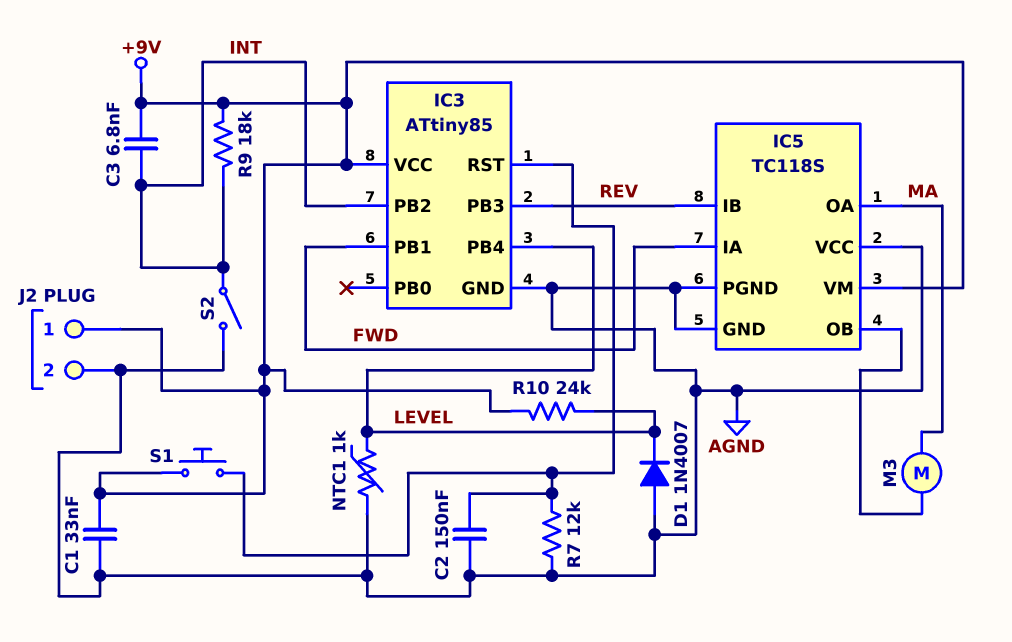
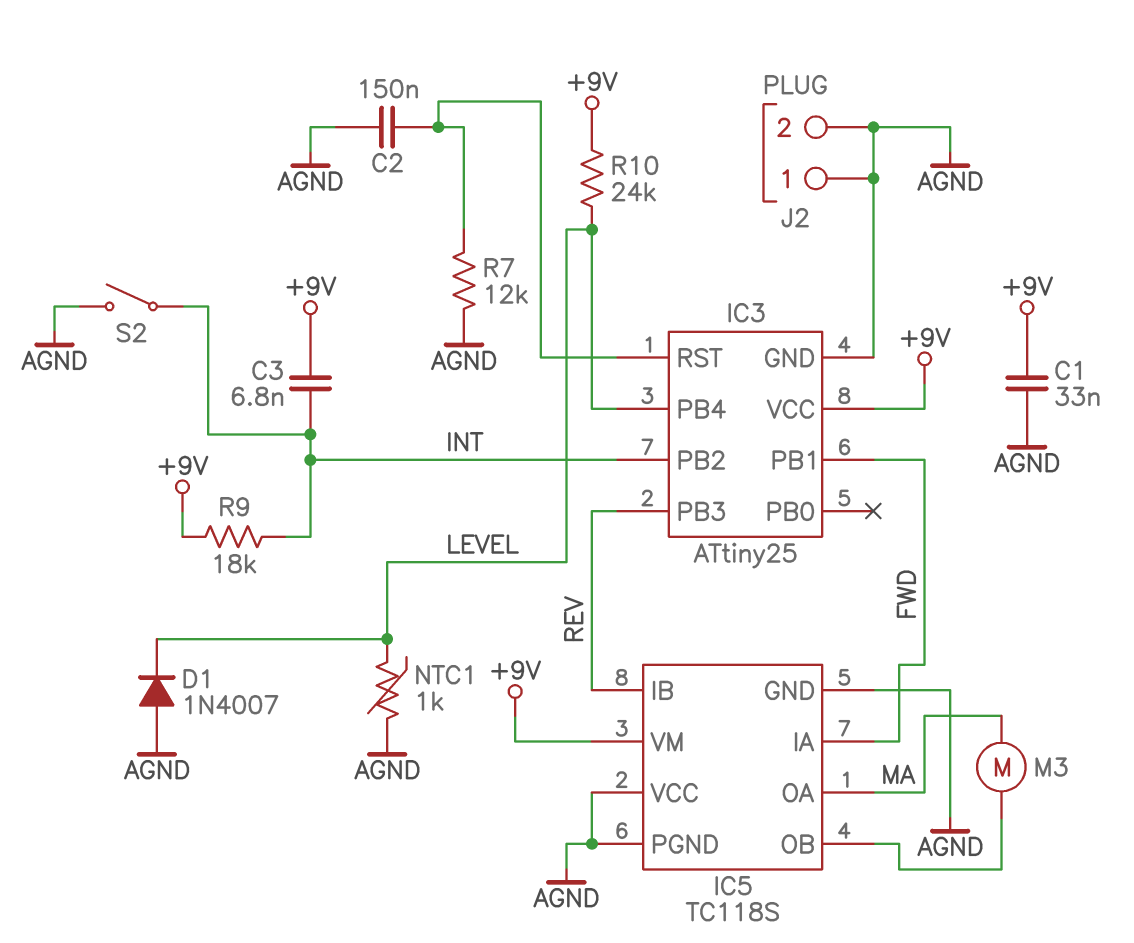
IC3: ATtiny85 -> ATtiny25
J2 pin 1: +9V -> AGND
S1: button (+9V, IC3/RST) -> none

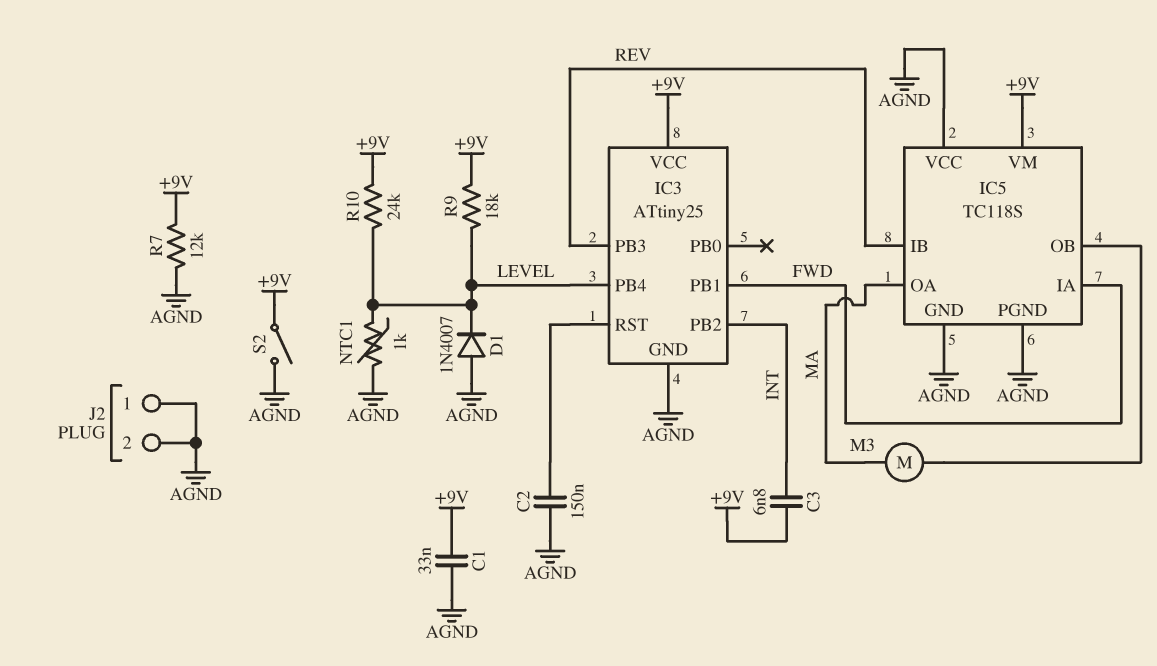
R7: 12k (AGND, IC3/RST) -> 12k (+9V, AGND)
R9: 18k (+9V, INT) -> 18k (+9V, LEVEL)
S2: switch (AGND, INT) -> switch (+9V, AGND)

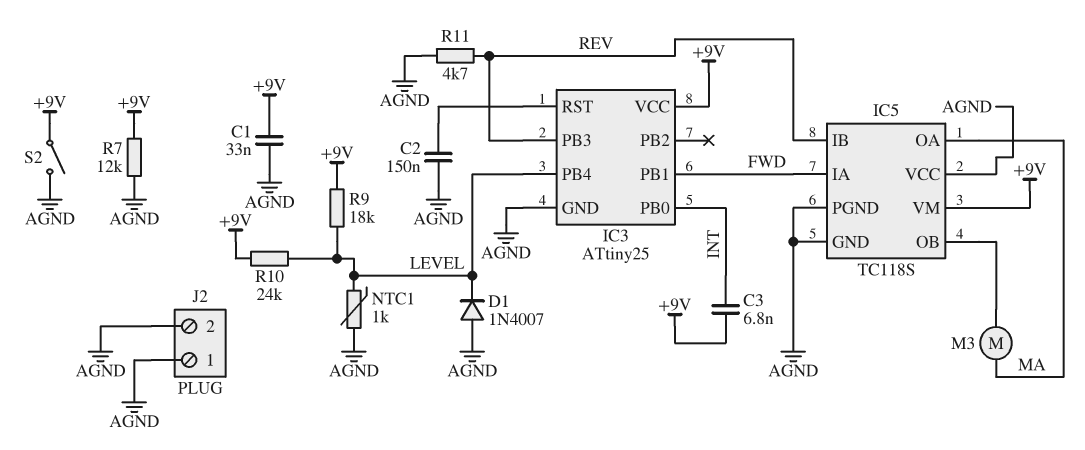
IC3 pin PB0: none -> INT
IC3 pin PB2: INT -> none
R11: none -> 4.7k (AGND, REV)

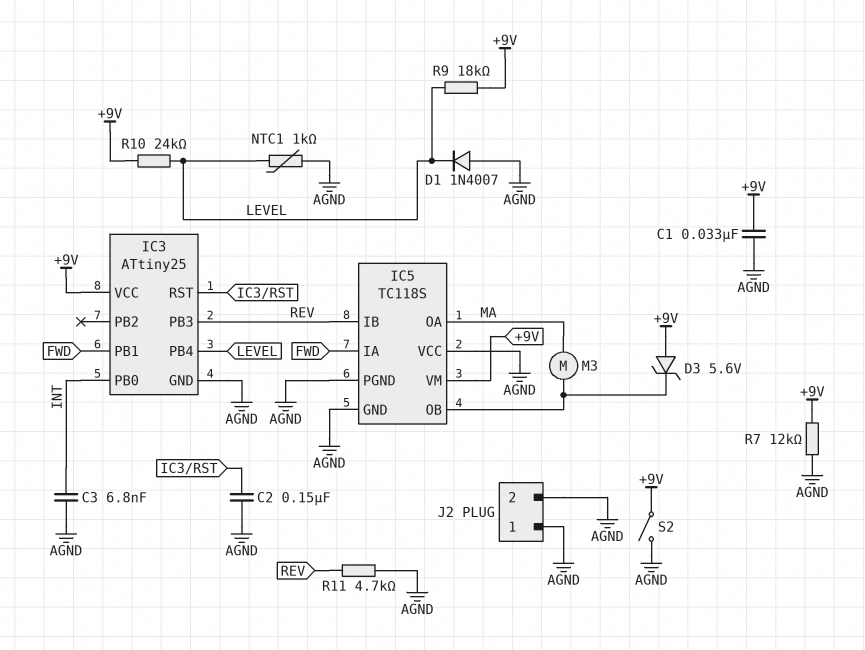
C3: 6.8nF (+9V, INT) -> 6.8nF (AGND, INT)
D3: none -> zener 5.6V (A +9V, K IC5/OB)

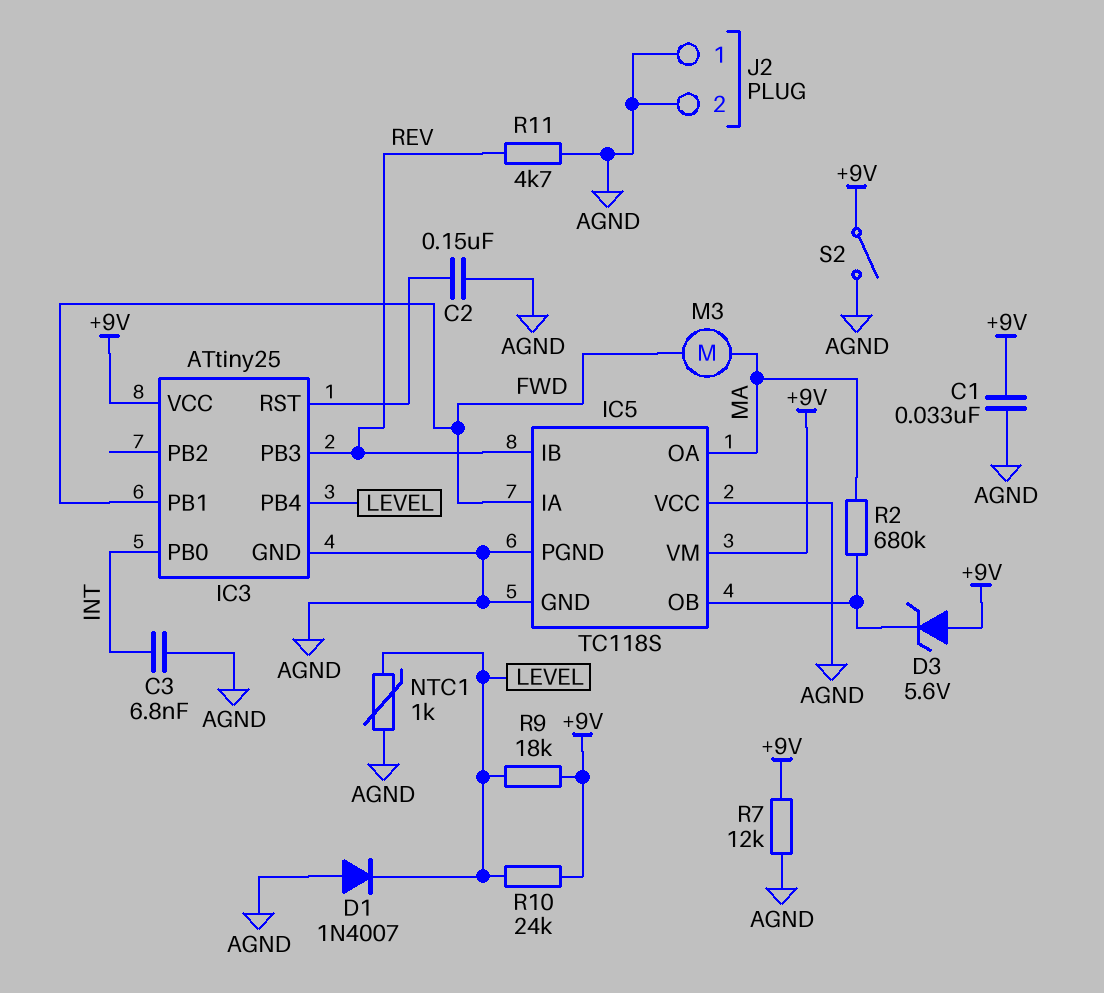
M3: motor (IC5/OB, MA) -> motor (FWD, MA)
R2: none -> 680k (IC5/OB, MA)

